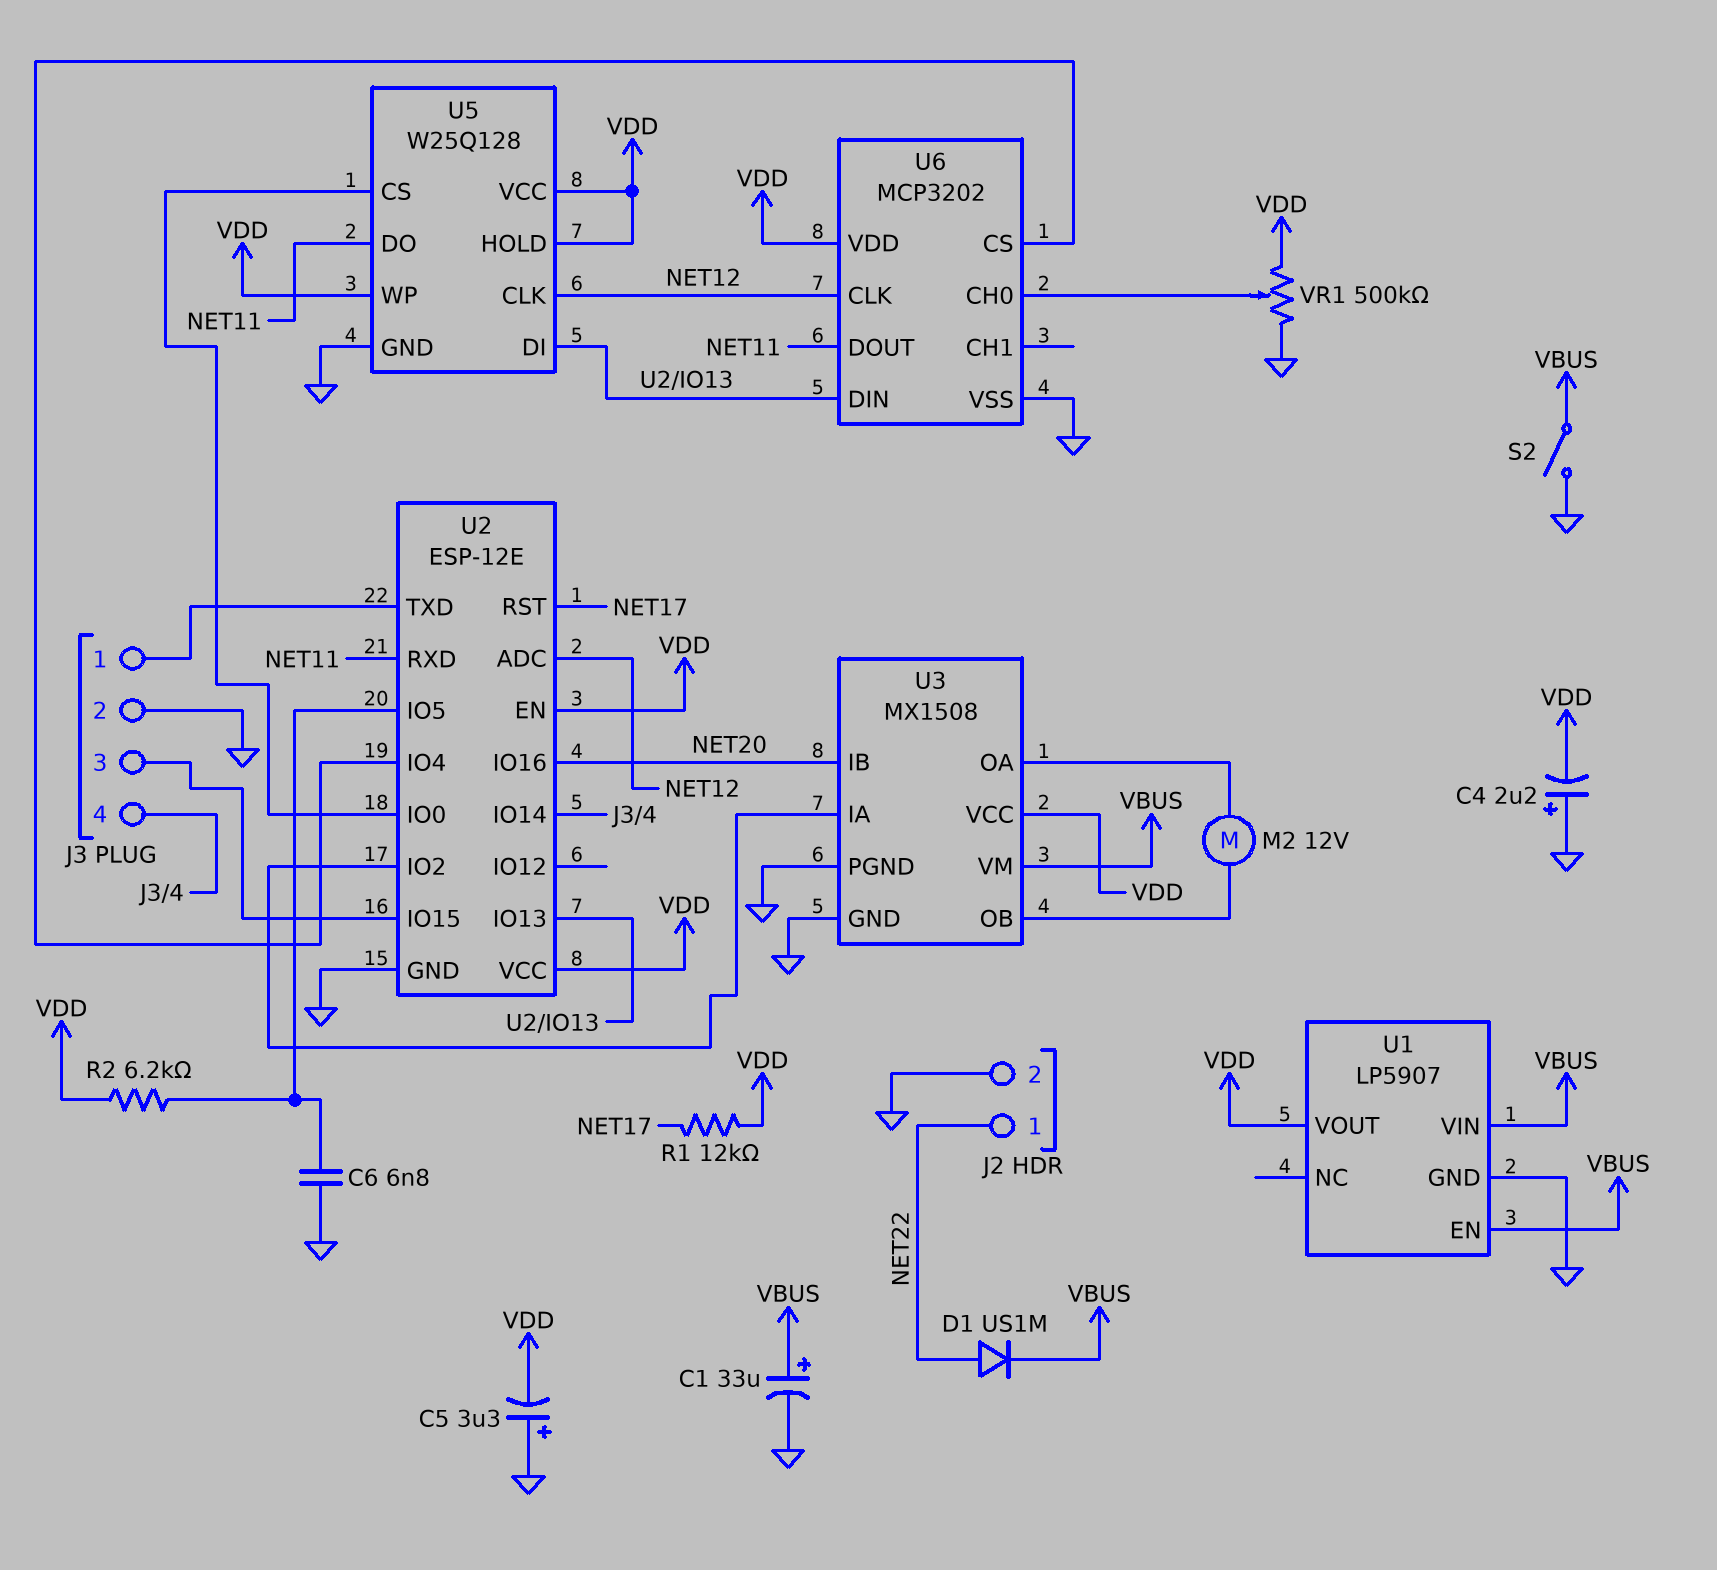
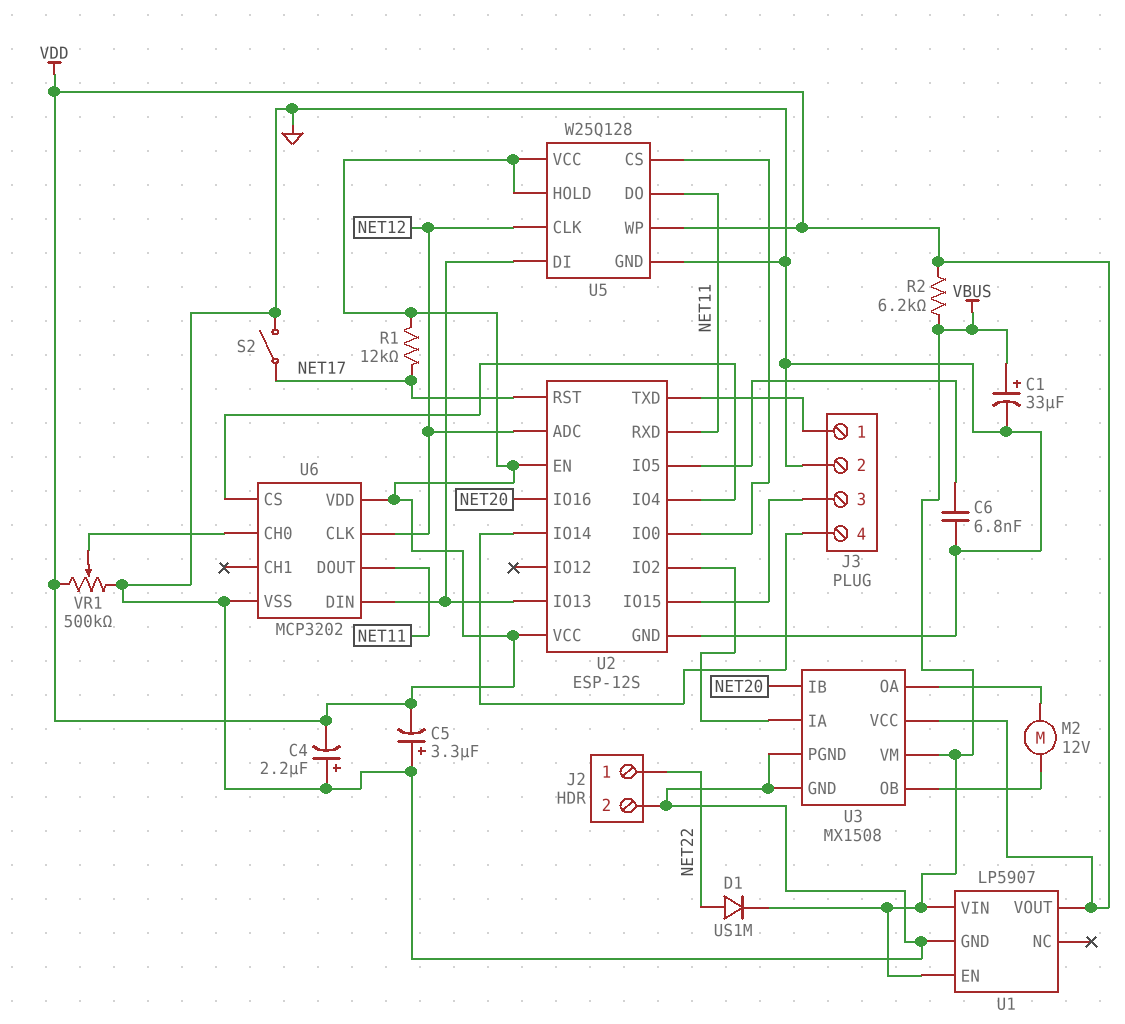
R2: 6.2k (U2/IO5, VDD) -> 6.2k (VBUS, VDD)
S2: switch (GND, VBUS) -> switch (GND, NET17)
U2: ESP-12E -> ESP-12S

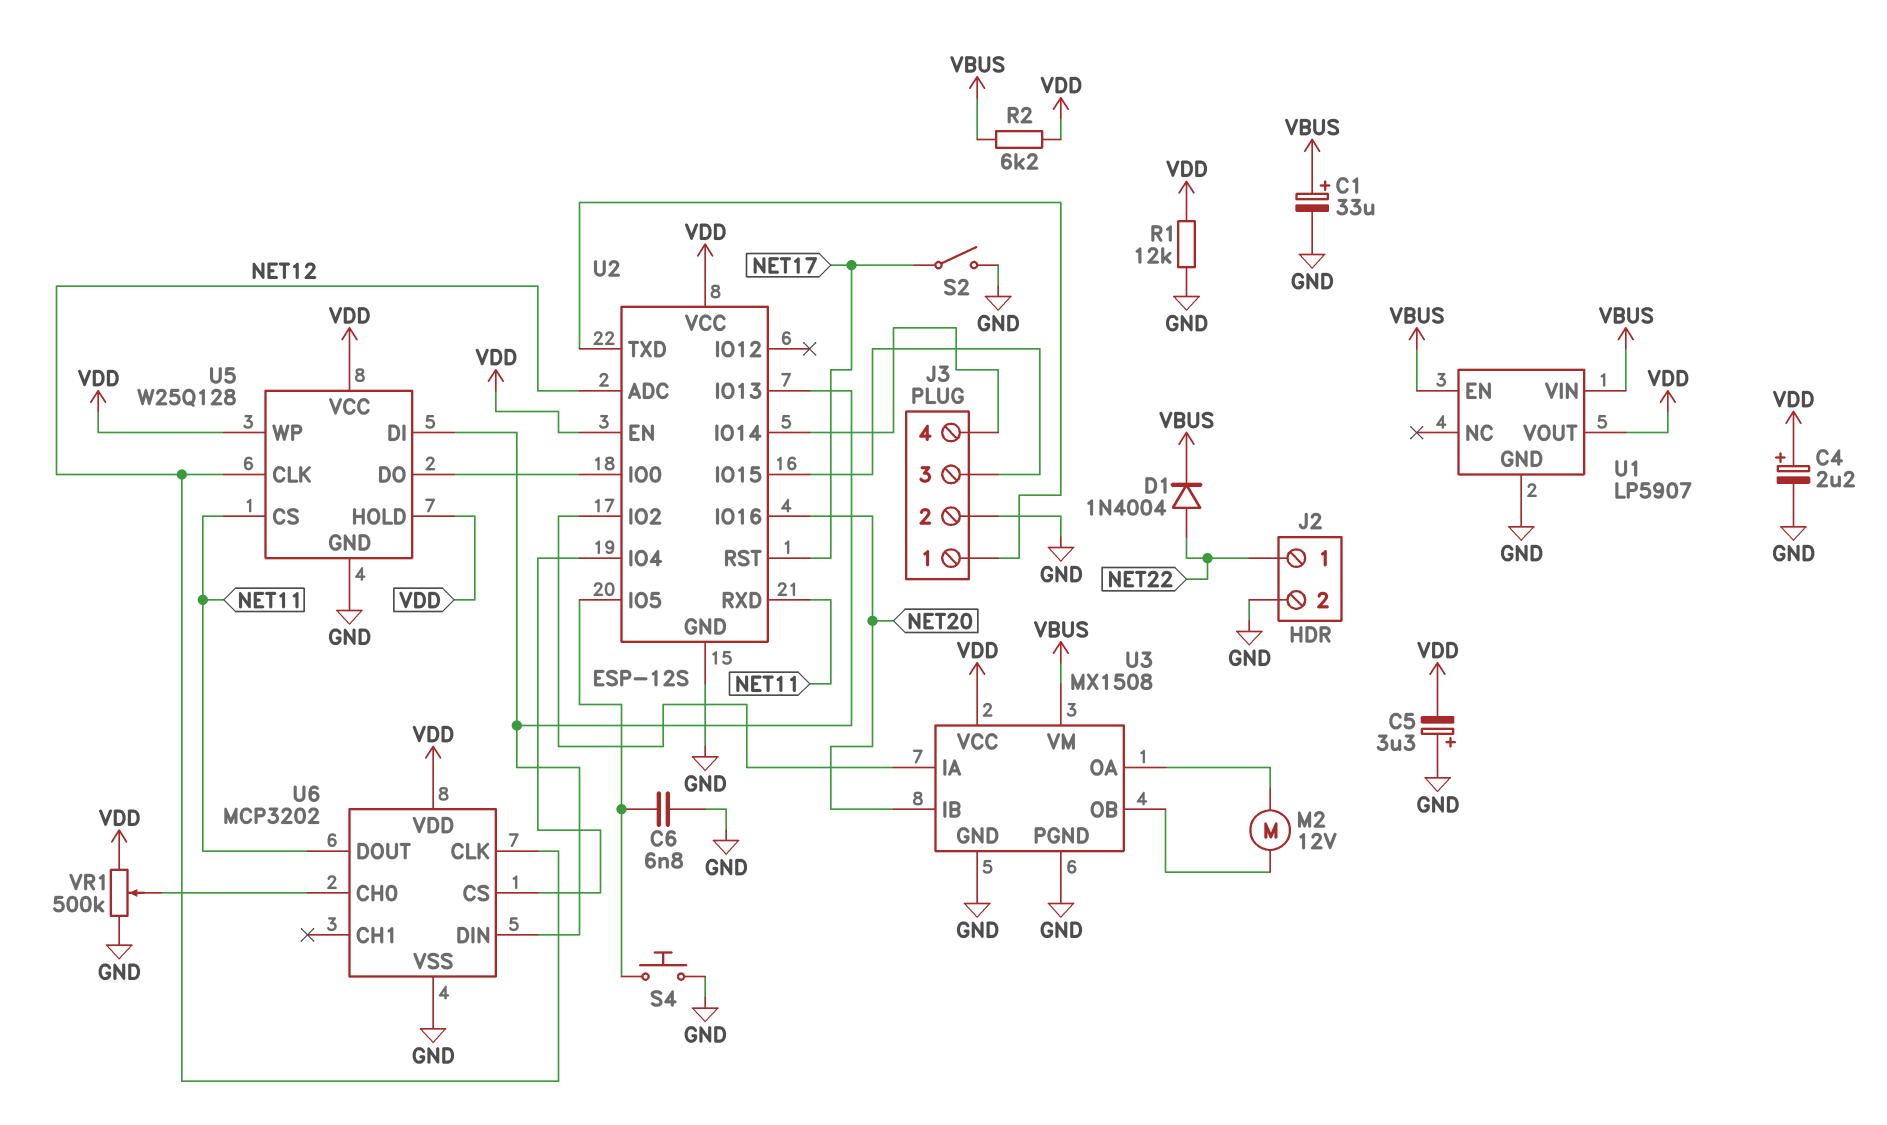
C4: 2.2uF (plus GND, minus VDD) -> 2.2uF (plus VDD, minus GND)
D1: diode US1M (A NET22, K VBUS) -> diode 1N4004 (A NET22, K VBUS)
R1: 12k (NET17, VDD) -> 12k (GND, VDD)
S4: none -> button (GND, U2/IO5)
U5 pin CS: U2/IO0 -> NET11
U5 pin DO: NET11 -> U2/IO0

